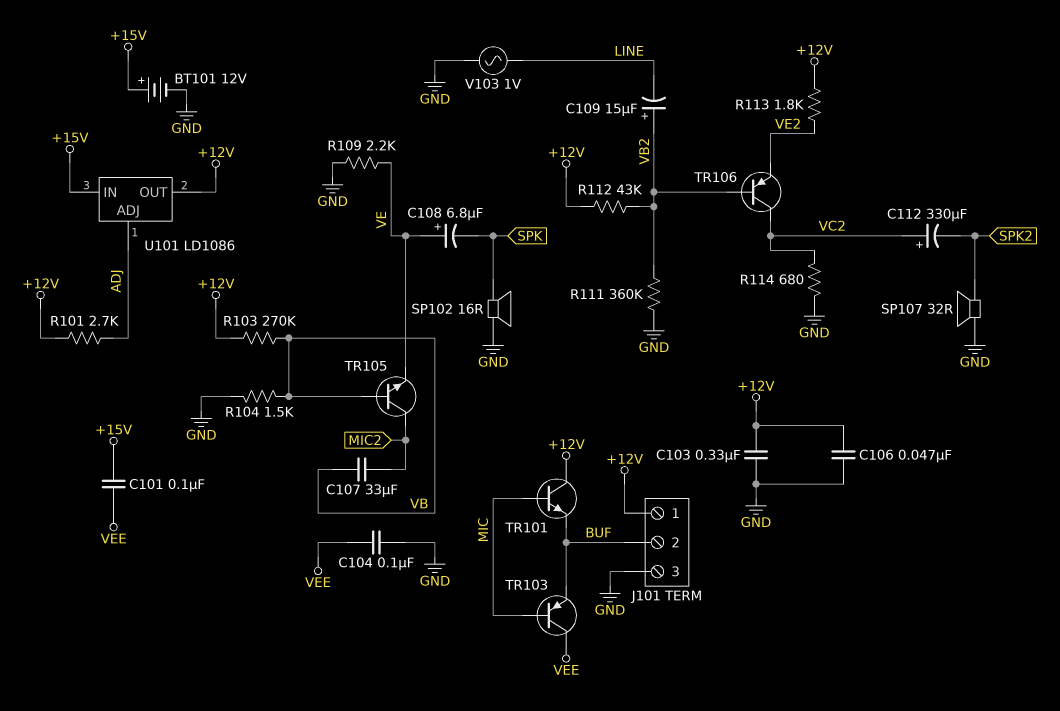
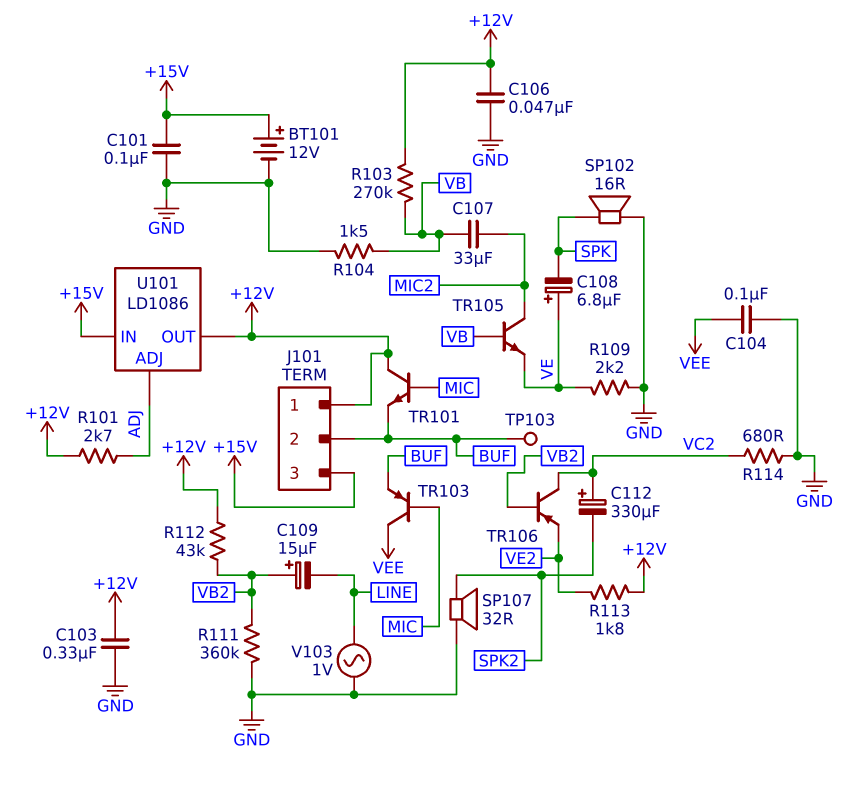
C101: 100nF (+15V, VEE) -> 100nF (+15V, GND)
J101 pin 3: GND -> +15V
TP103: none -> test point (BUF)

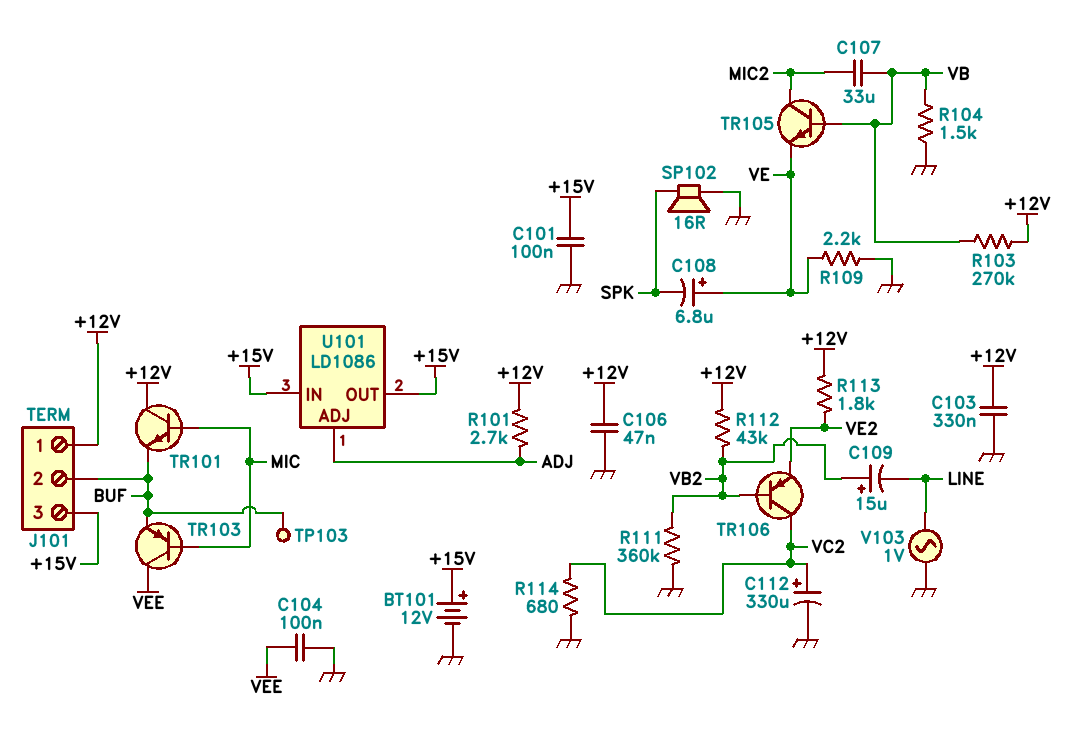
C112: 330uF (plus VC2, minus SPK2) -> 330uF (plus VC2, minus GND)
SP107: speaker 32R (GND, SPK2) -> none
U101 pin OUT: +12V -> +15V

